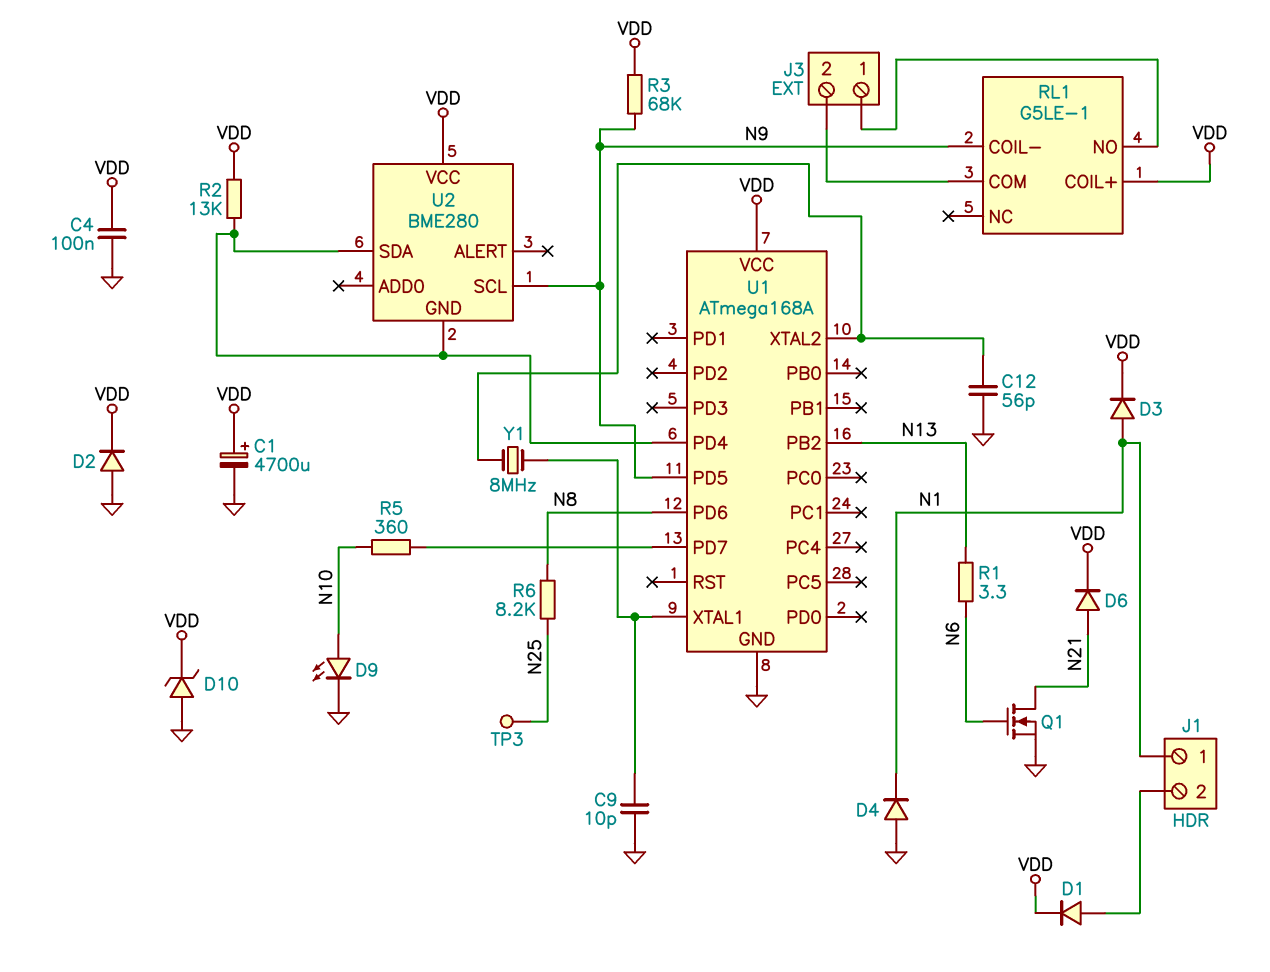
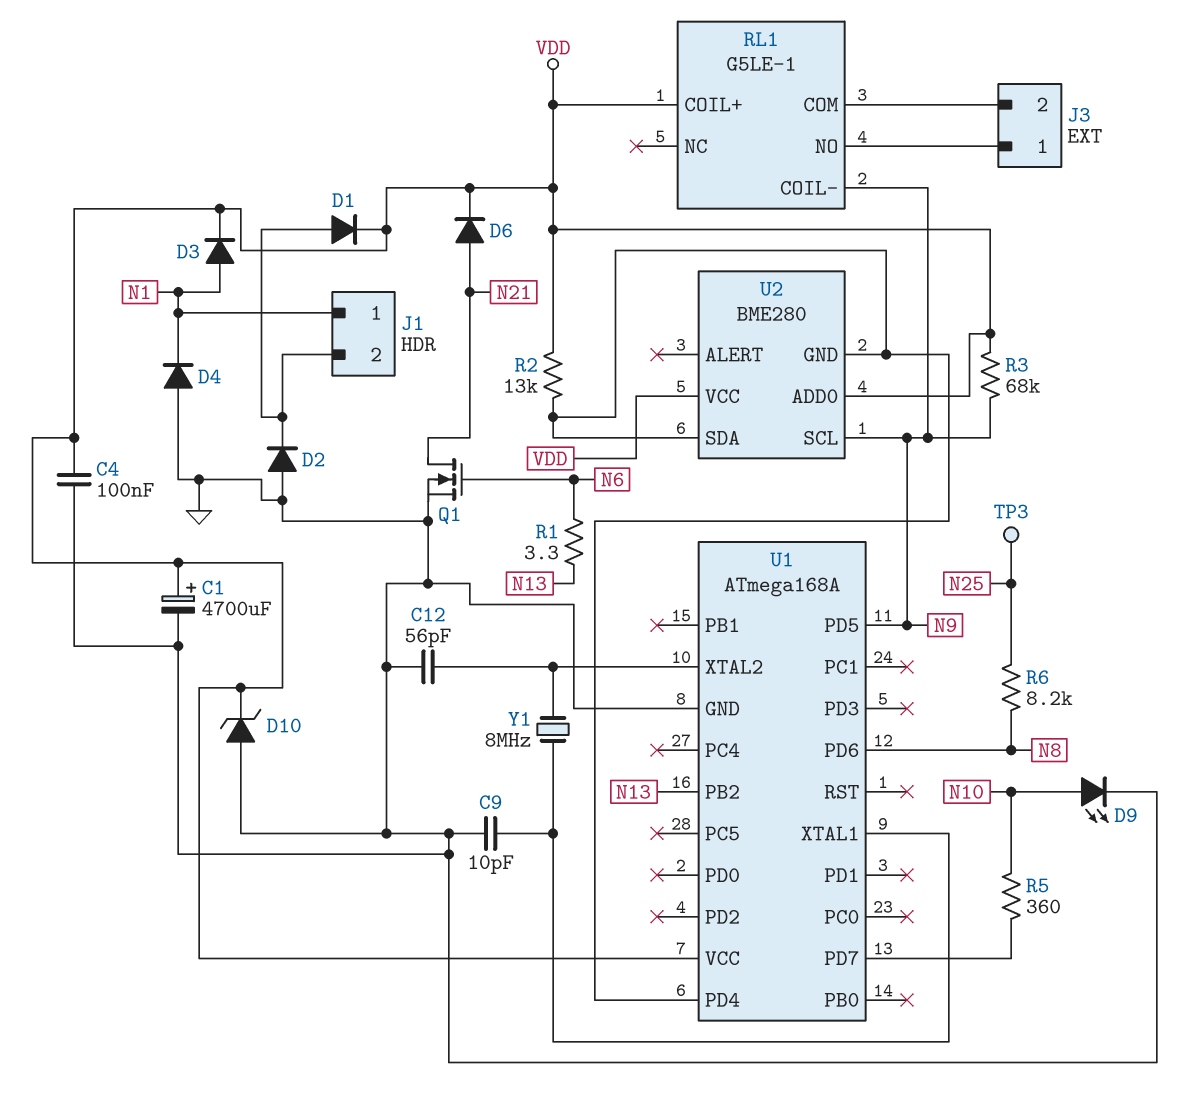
D2: diode (A GND, K VDD) -> diode (A GND, K J1/2)
U2 pin ADD0: none -> VDD

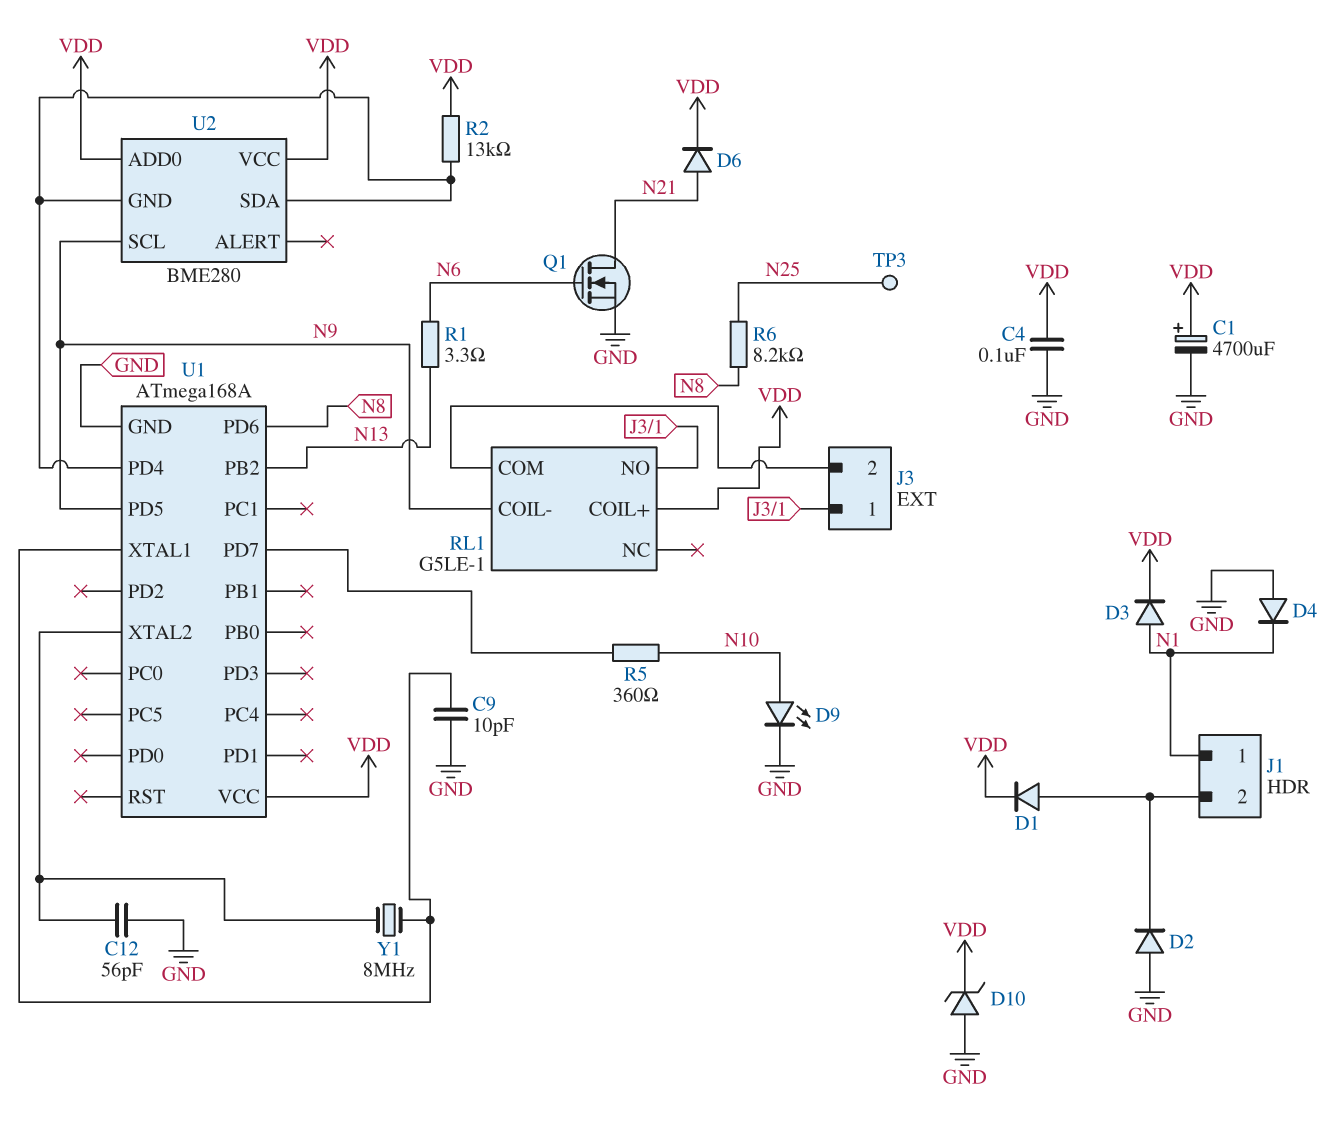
R3: 68k (N9, VDD) -> none

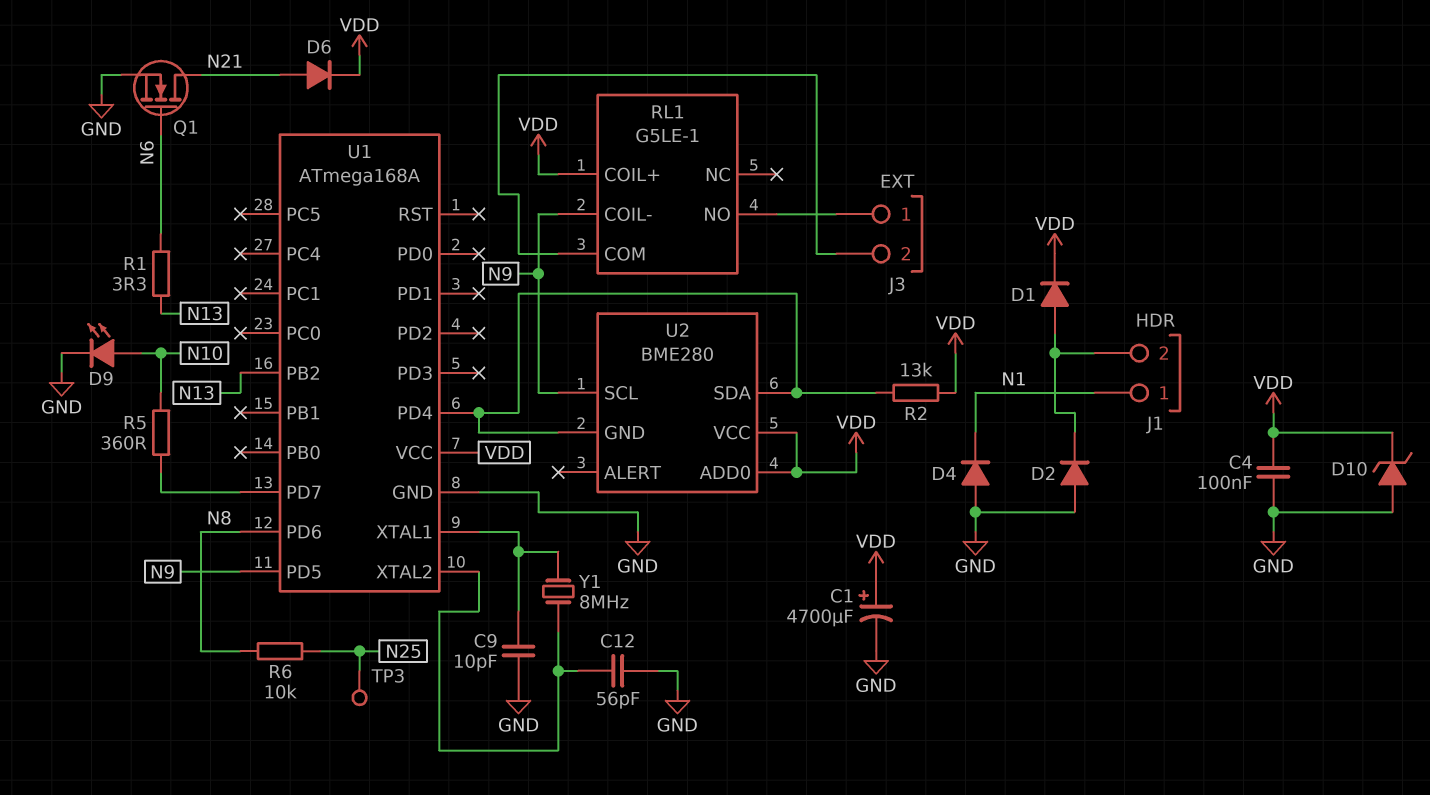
D3: diode (A N1, K VDD) -> none
R6: 8.2k (N8, N25) -> 10k (N8, N25)

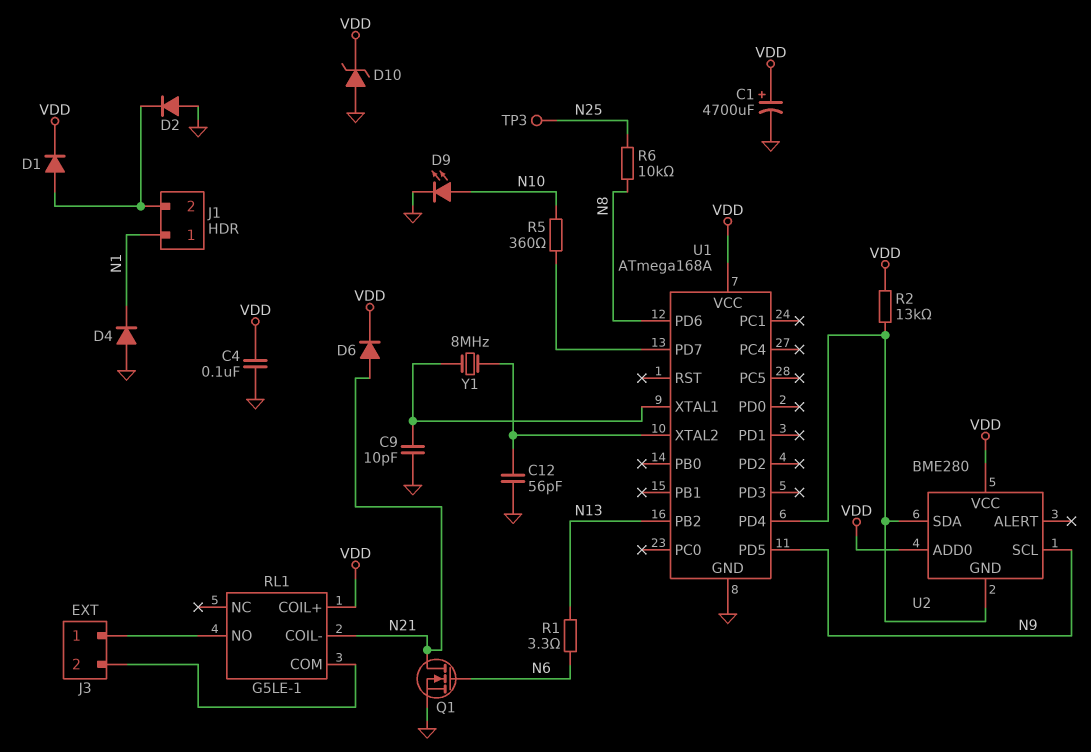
RL1 pin COIL-: N9 -> N21

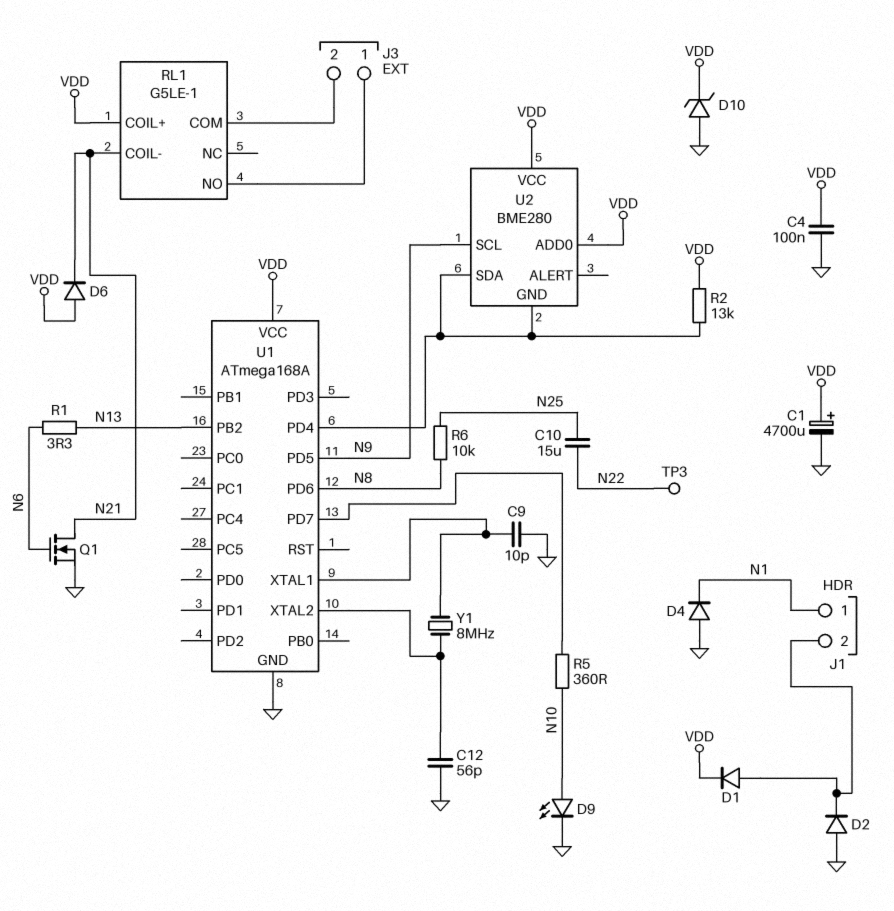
C10: none -> 15uF (N22, N25)
D6: diode (A N21, K VDD) -> diode (A VDD, K N21)
TP3: test point (N25) -> test point (N22)

